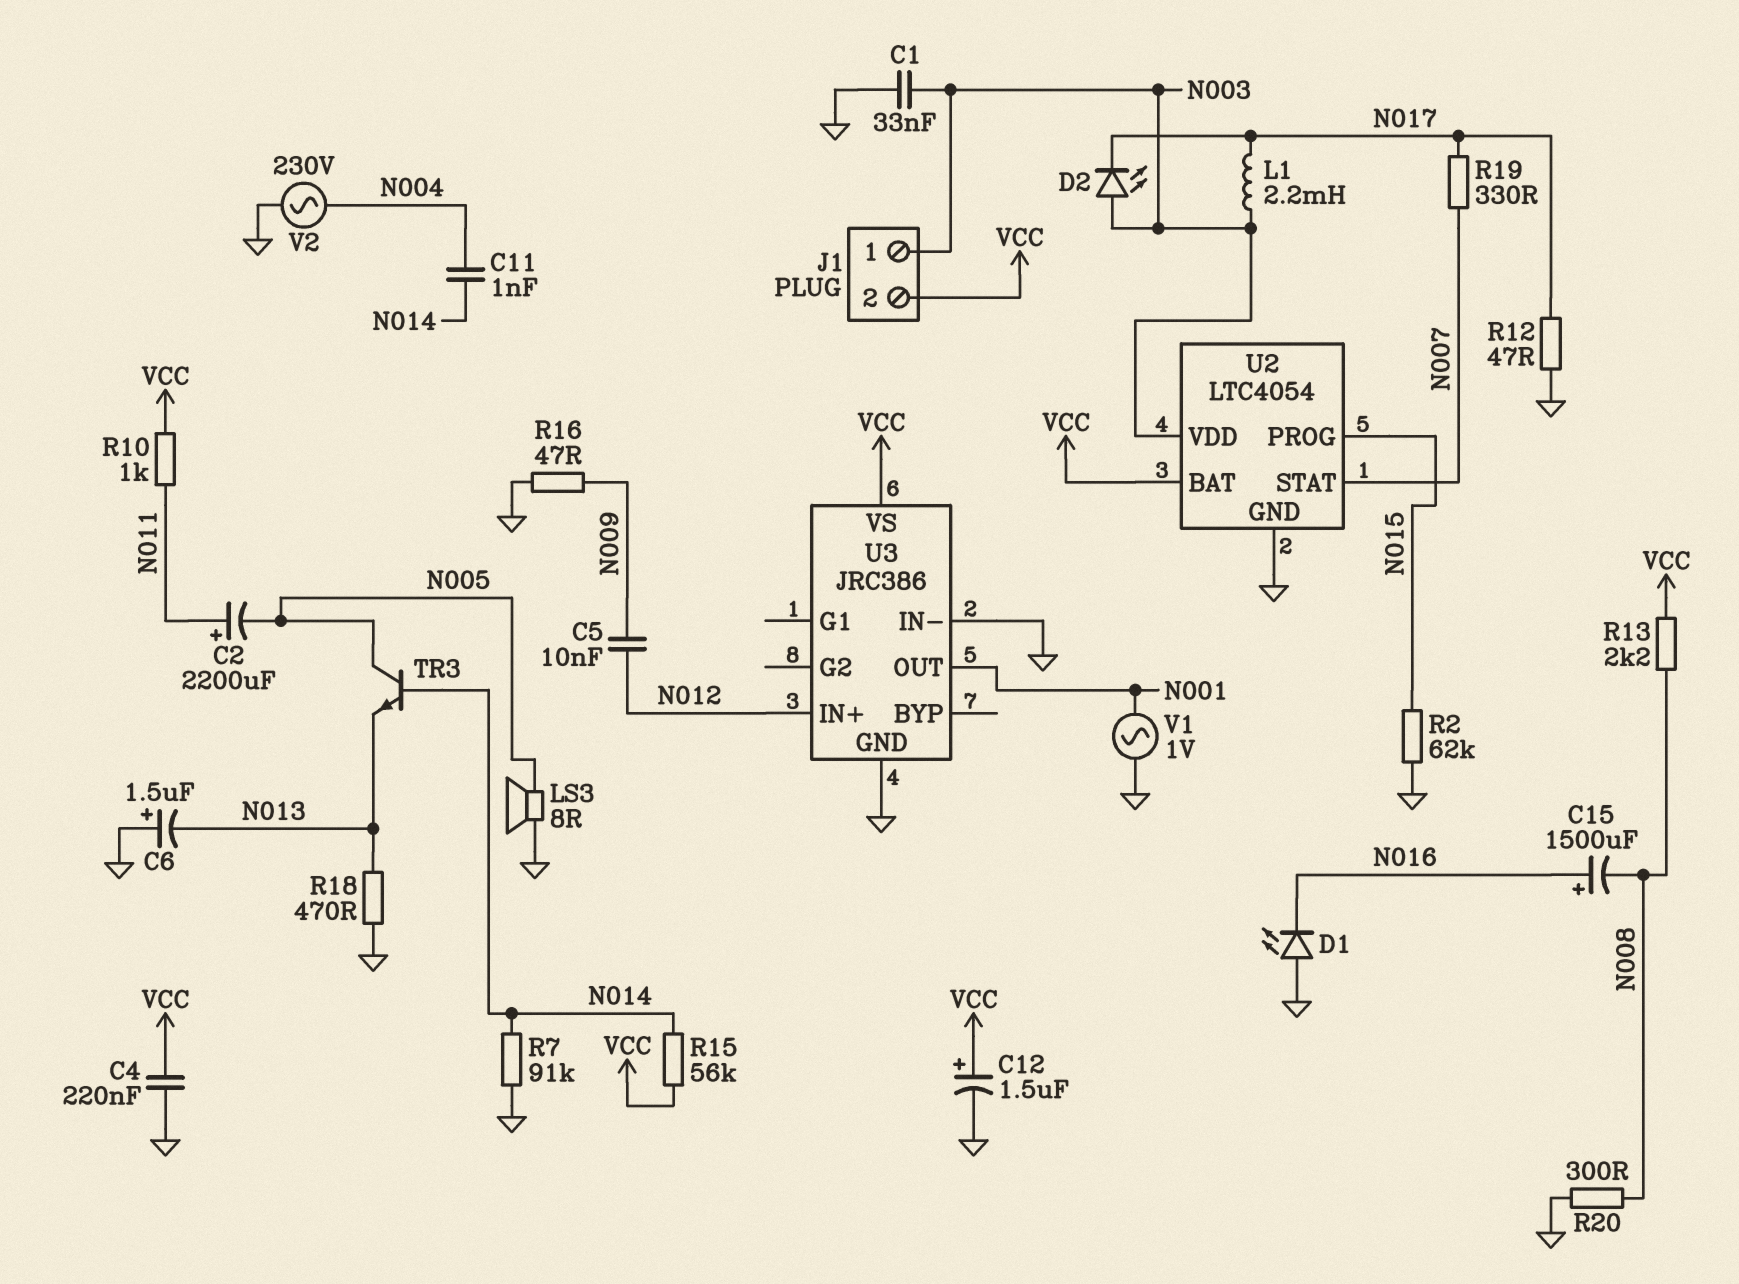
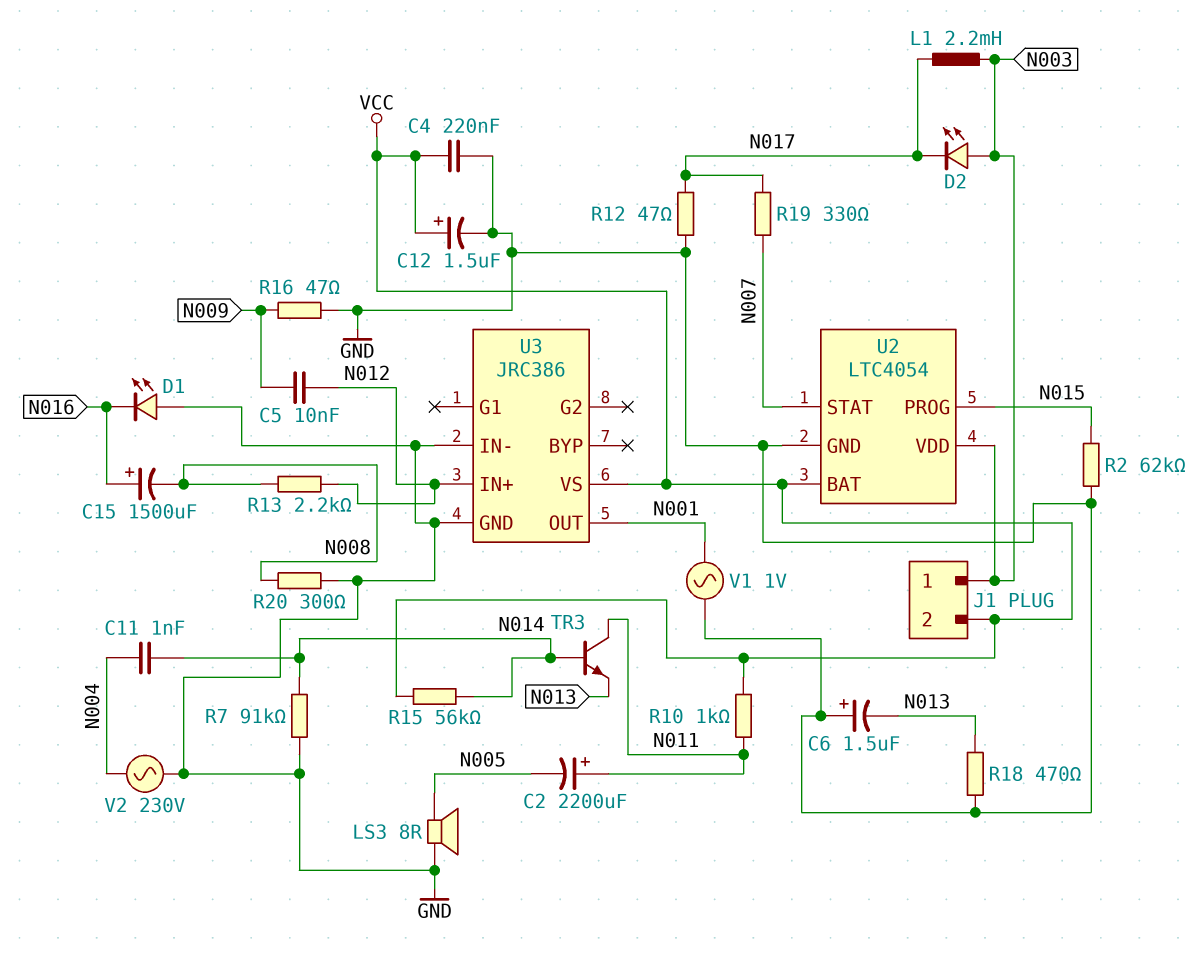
C1: 33nF (GND, N003) -> none
R13: 2.2k (N008, VCC) -> 2.2k (N008, N012)
TR3: NPN (B N014, C N005, E N013) -> NPN (B N014, C N011, E N013)

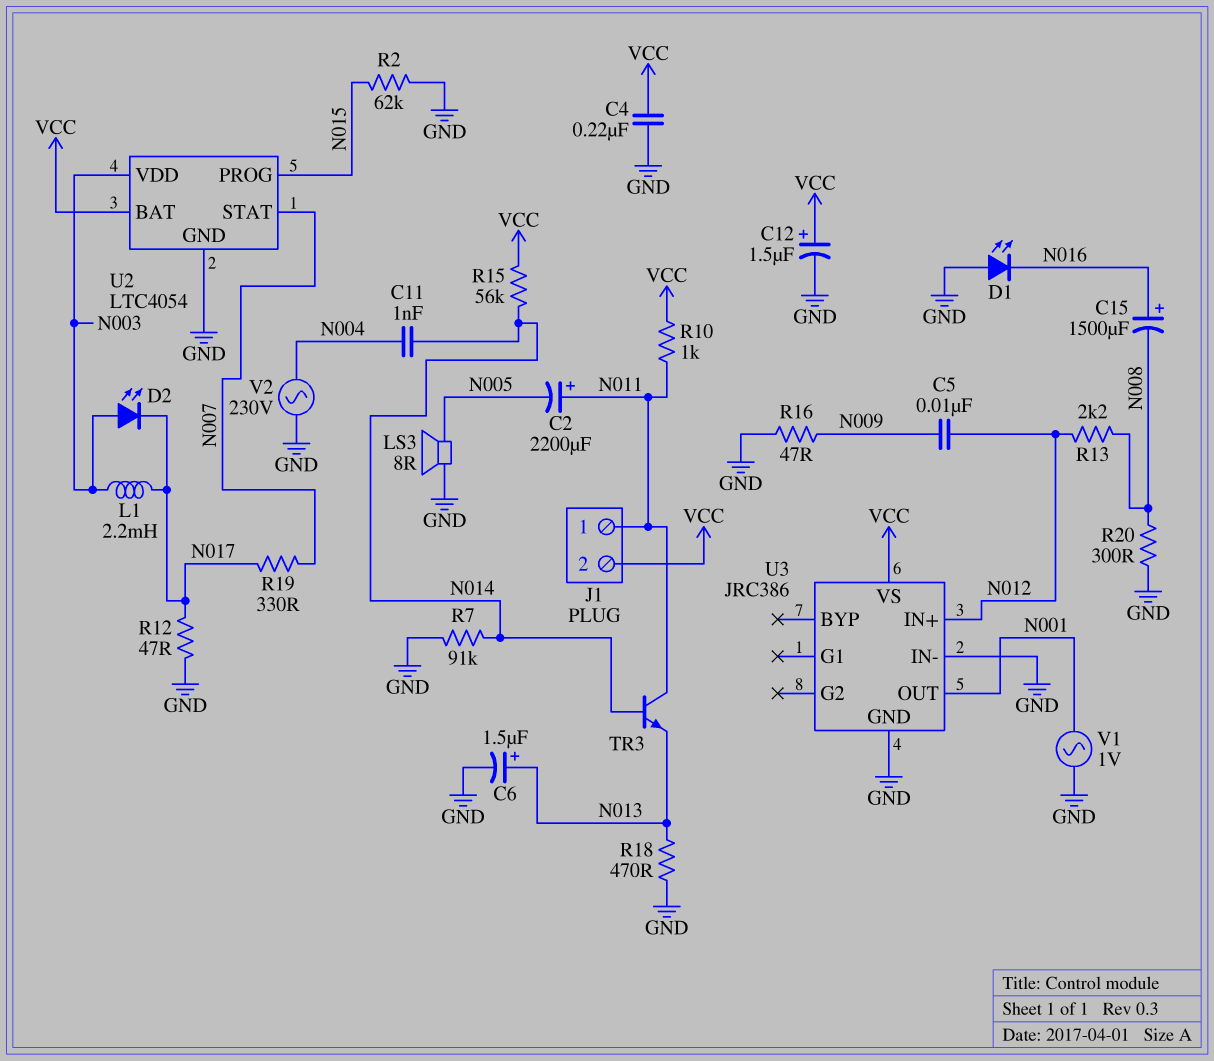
C6: 1.5uF (plus GND, minus N013) -> 1.5uF (plus N013, minus GND)
J1 pin 1: N003 -> N011

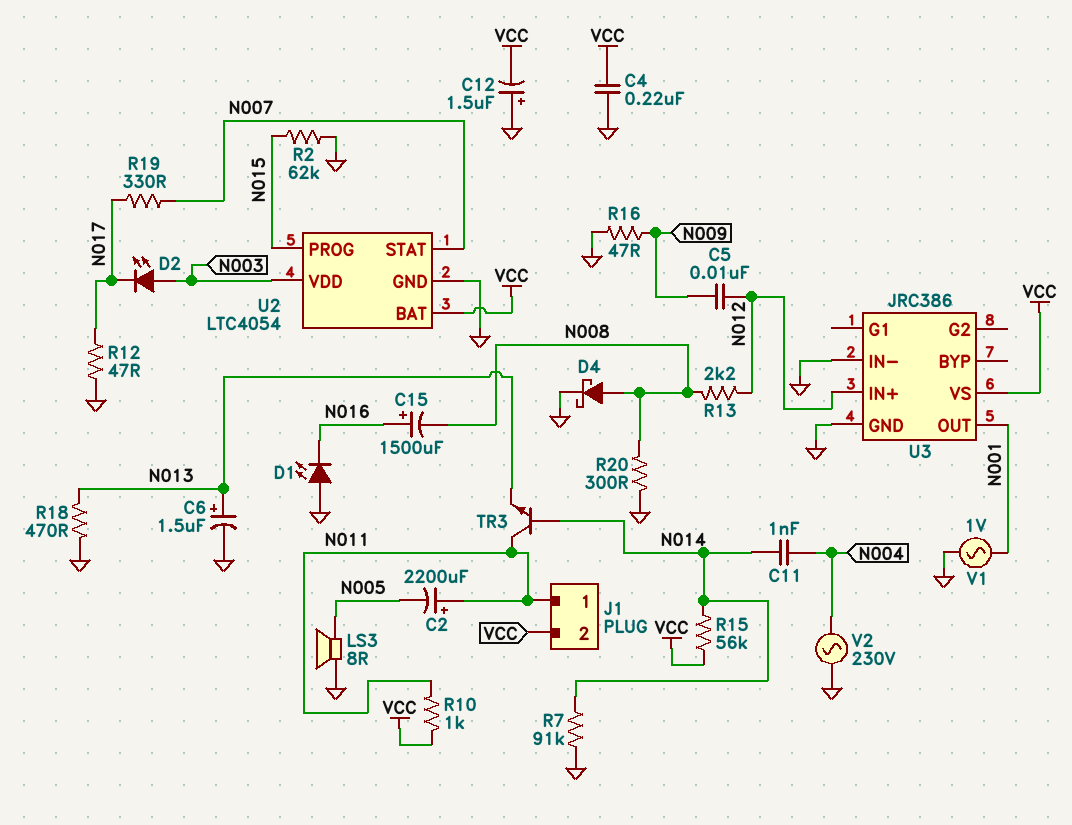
C12: 1.5uF (plus VCC, minus GND) -> 1.5uF (plus GND, minus VCC)
D4: none -> schottky (A N008, K GND)
L1: 2.2mH (N003, N017) -> none

